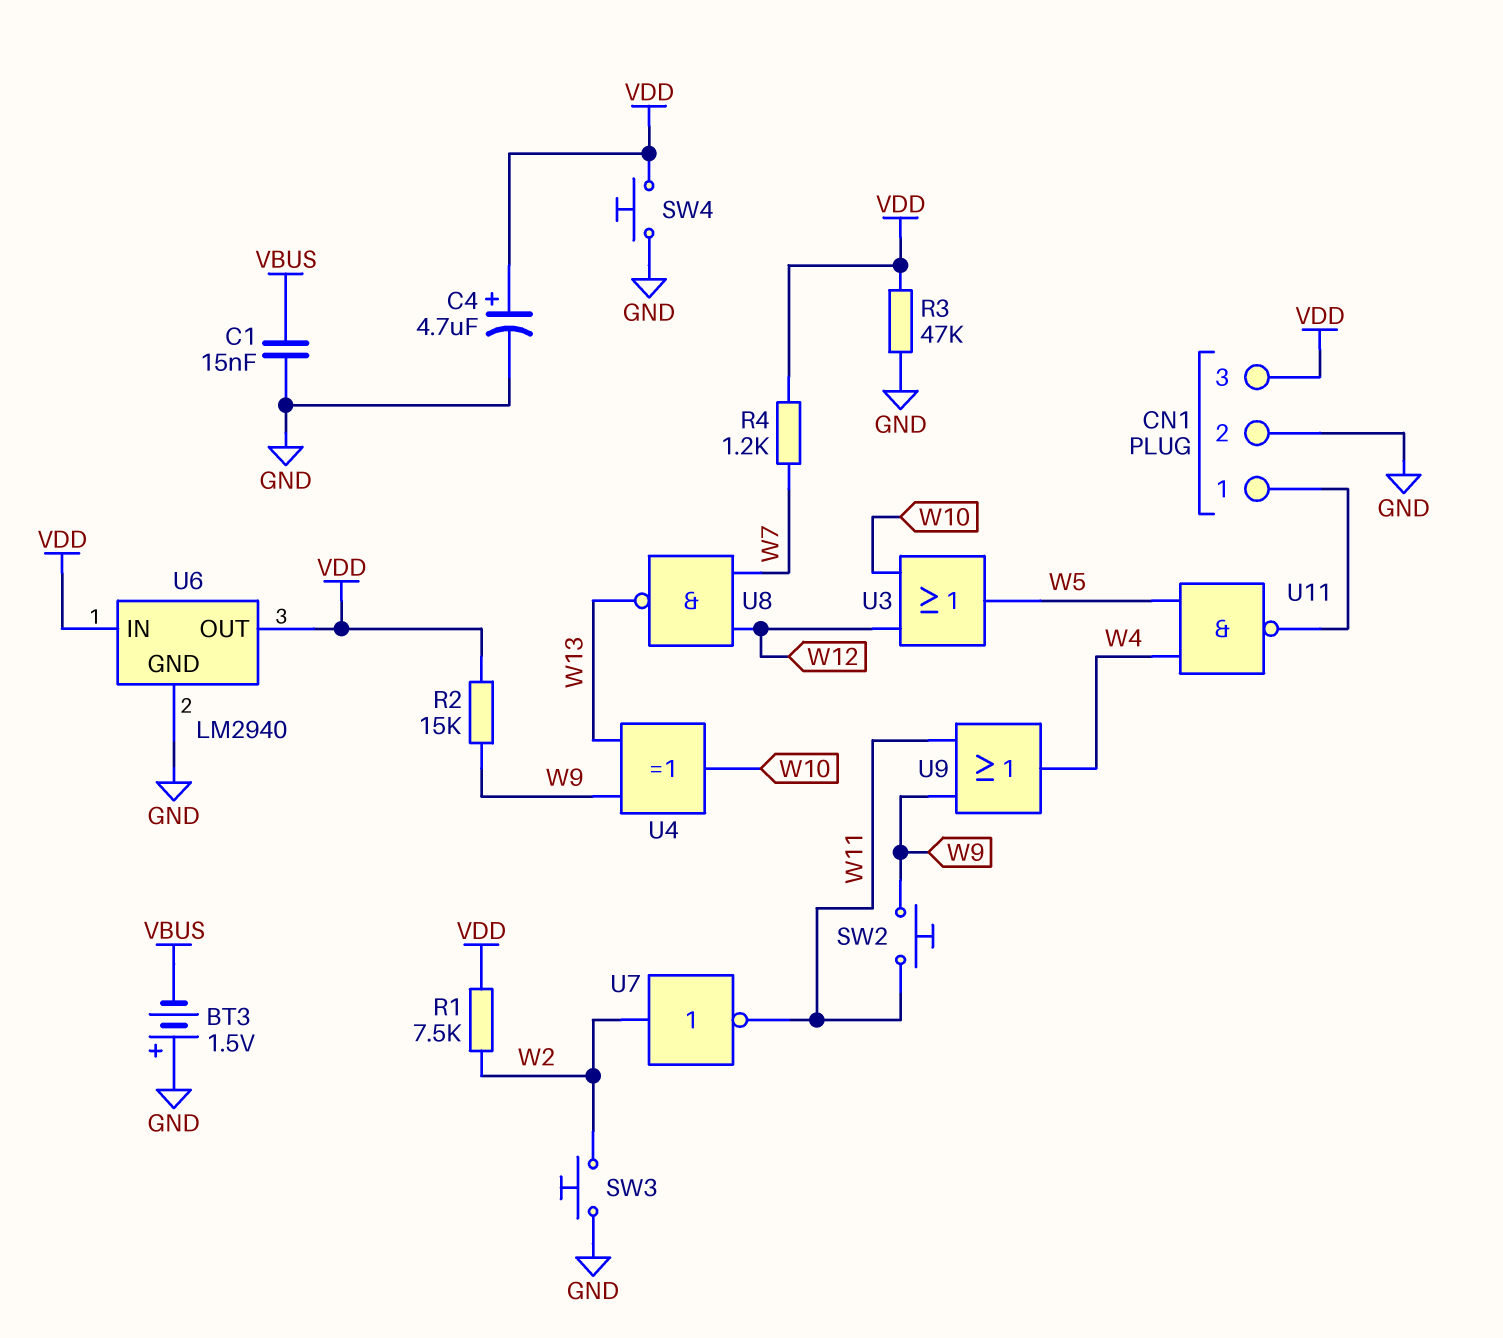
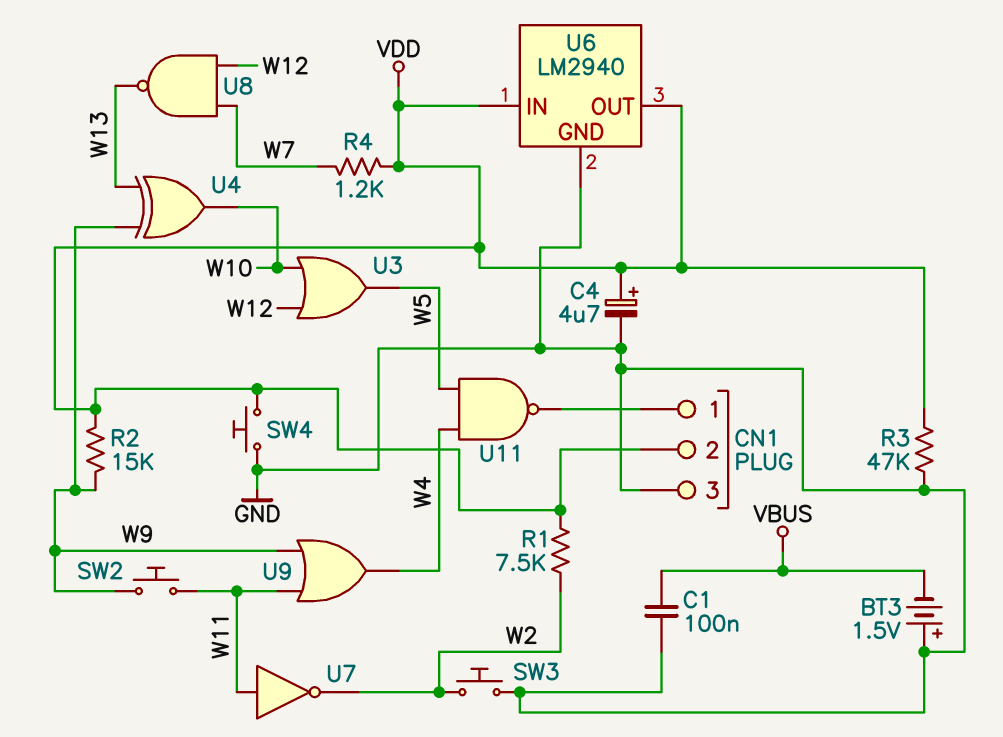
C1: 15nF (GND, VBUS) -> 100nF (GND, VBUS)
CN1 pin 2: GND -> VDD
CN1 pin 3: VDD -> GND
U7: NOT (in W2, out W11) -> NOT (in W11, out W2)

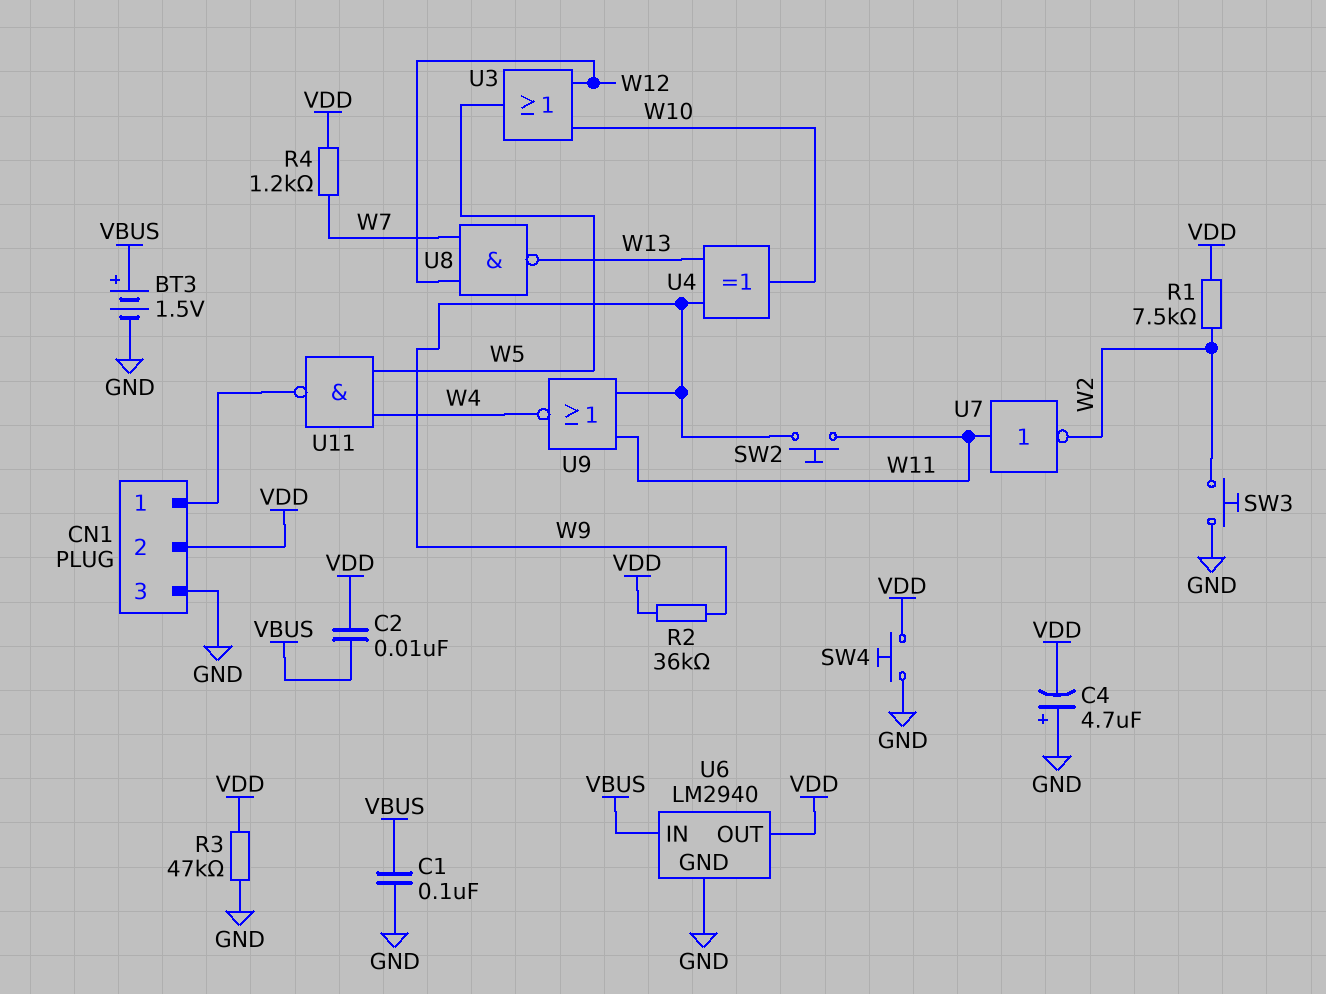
BT3: 1.5V (plus GND, minus VBUS) -> 1.5V (plus VBUS, minus GND)
C2: none -> 10nF (VBUS, VDD)
C4: 4.7uF (plus VDD, minus GND) -> 4.7uF (plus GND, minus VDD)
R2: 15k (VDD, W9) -> 36k (VDD, W9)
U6 pin IN: VDD -> VBUS
U9: OR (in W9, in W11, out W4) -> NOR (in W9, in W11, out W4)

